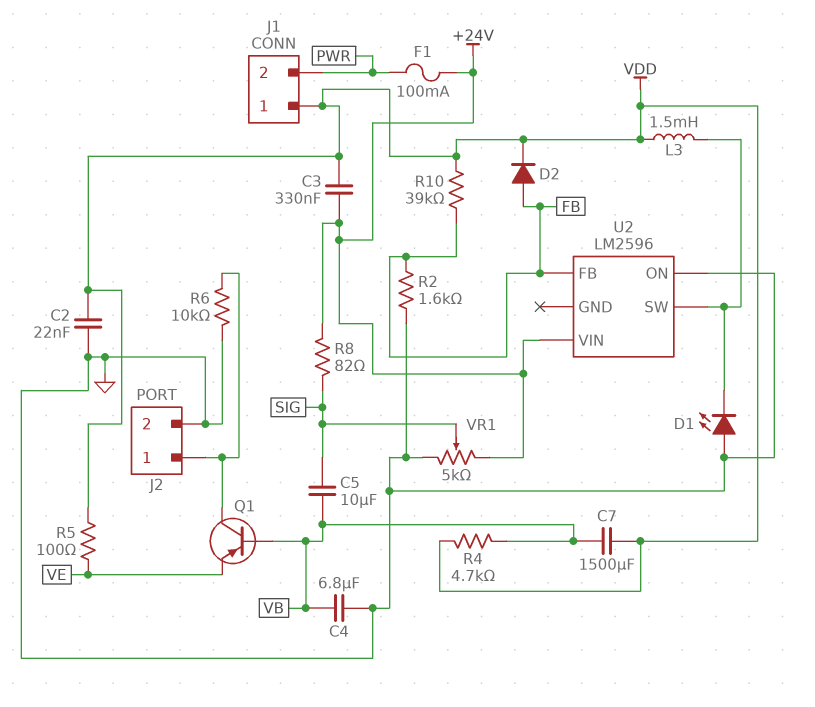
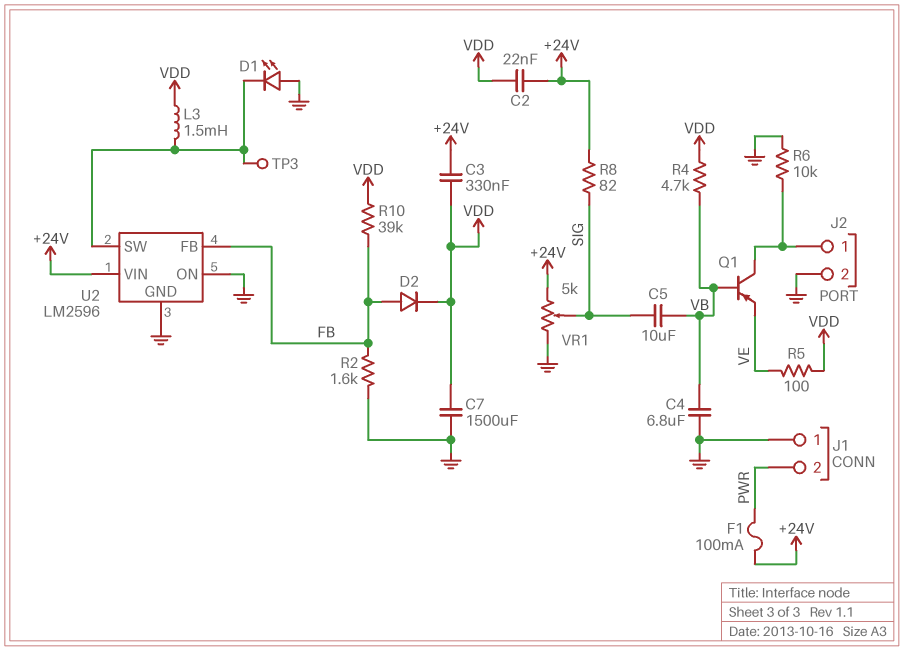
C2: 22nF (GND, VDD) -> 22nF (+24V, VDD)
C7: 1500uF (VB, VDD) -> 1500uF (GND, VDD)
J1 pin 1: VDD -> GND
TP3: none -> test point (U2/SW)
U2 pin GND: none -> GND

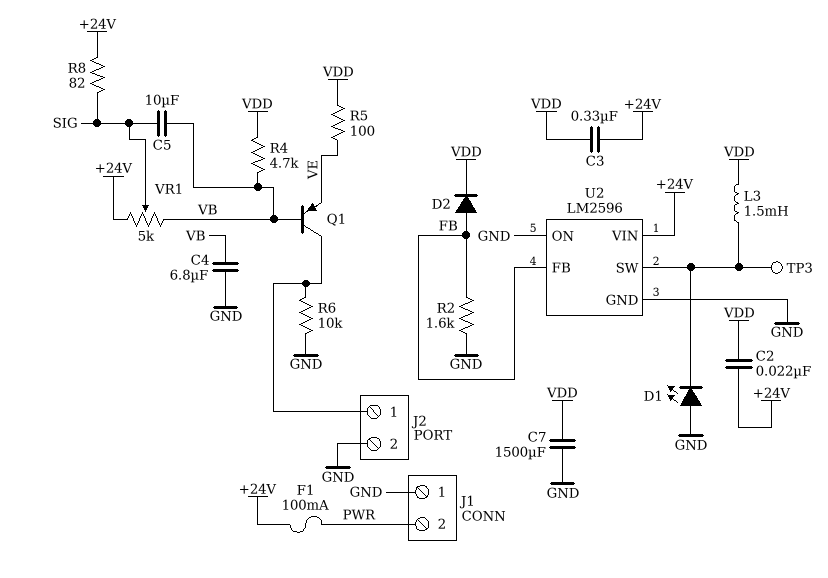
R10: 39k (FB, VDD) -> none
VR1: 5k (+24V, GND, wiper SIG) -> 5k (+24V, VB, wiper SIG)

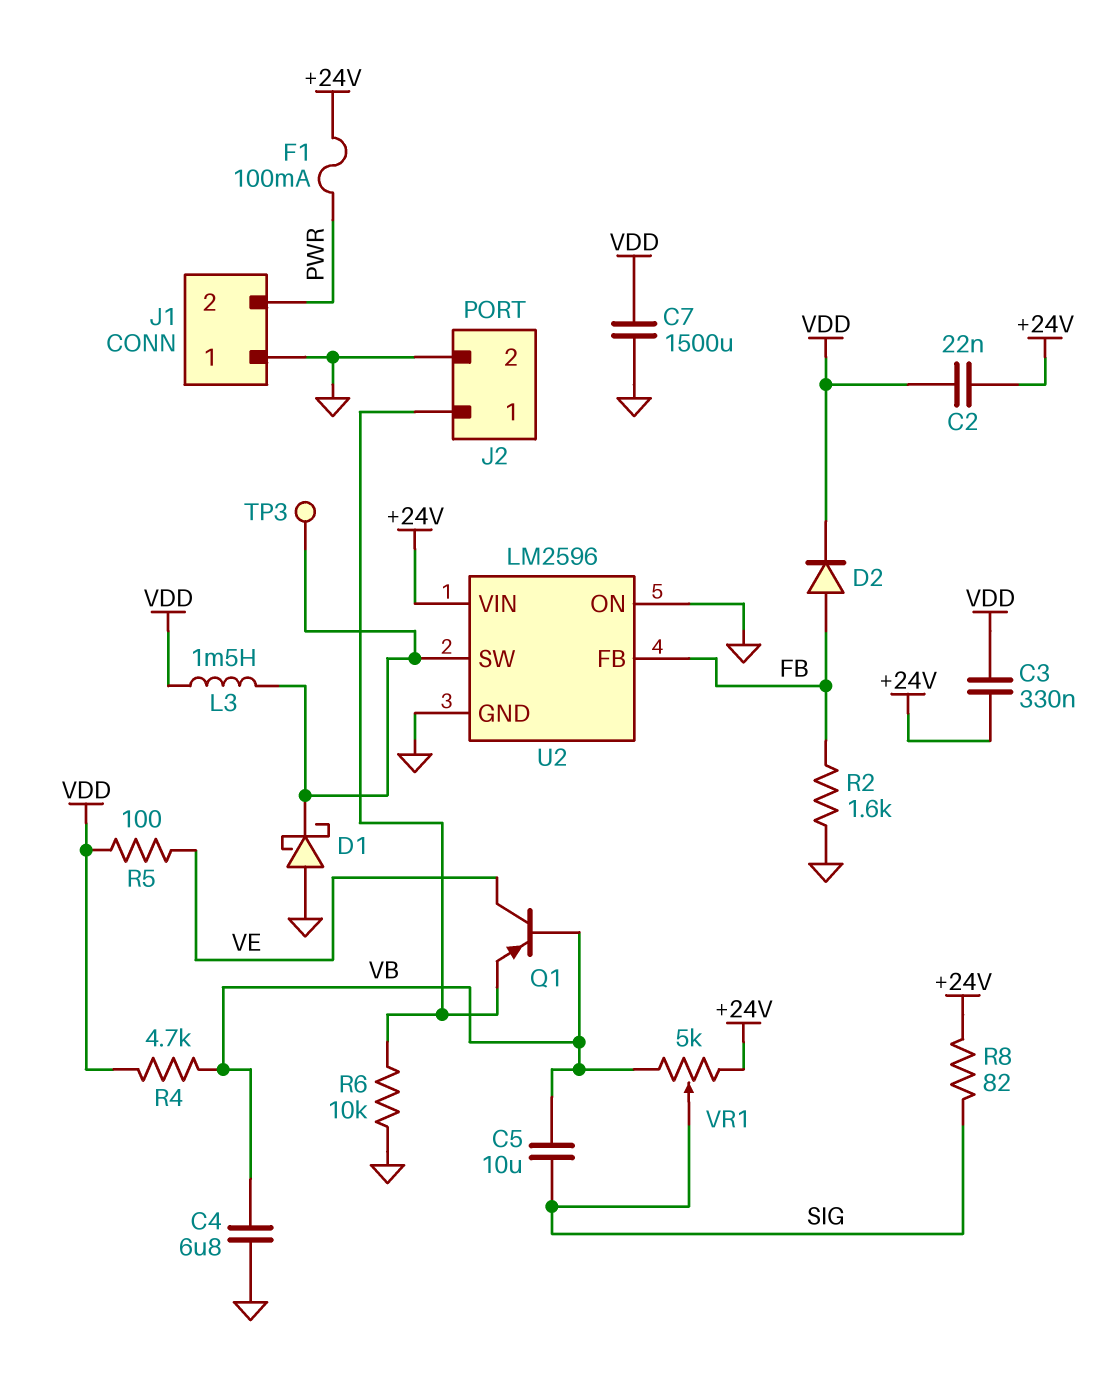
D1: LED (A GND, K U2/SW) -> schottky (A GND, K U2/SW)
Q1: PNP (B VB, C J2/1, E VE) -> PNP (B VB, C VE, E J2/1)

